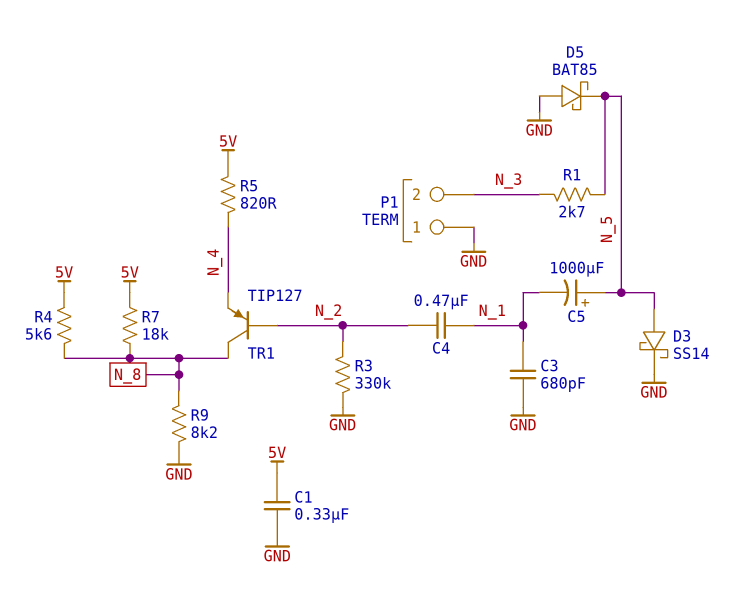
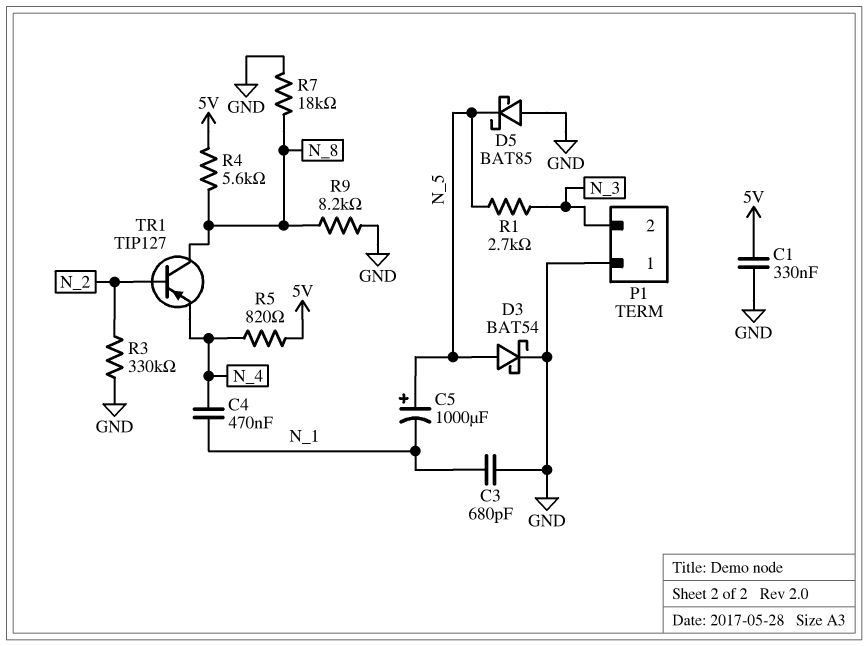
C4: 470nF (N_1, N_2) -> 470nF (N_1, N_4)
D3: schottky SS14 (A N_5, K GND) -> schottky BAT54 (A N_5, K GND)
R7: 18k (5V, N_8) -> 18k (GND, N_8)

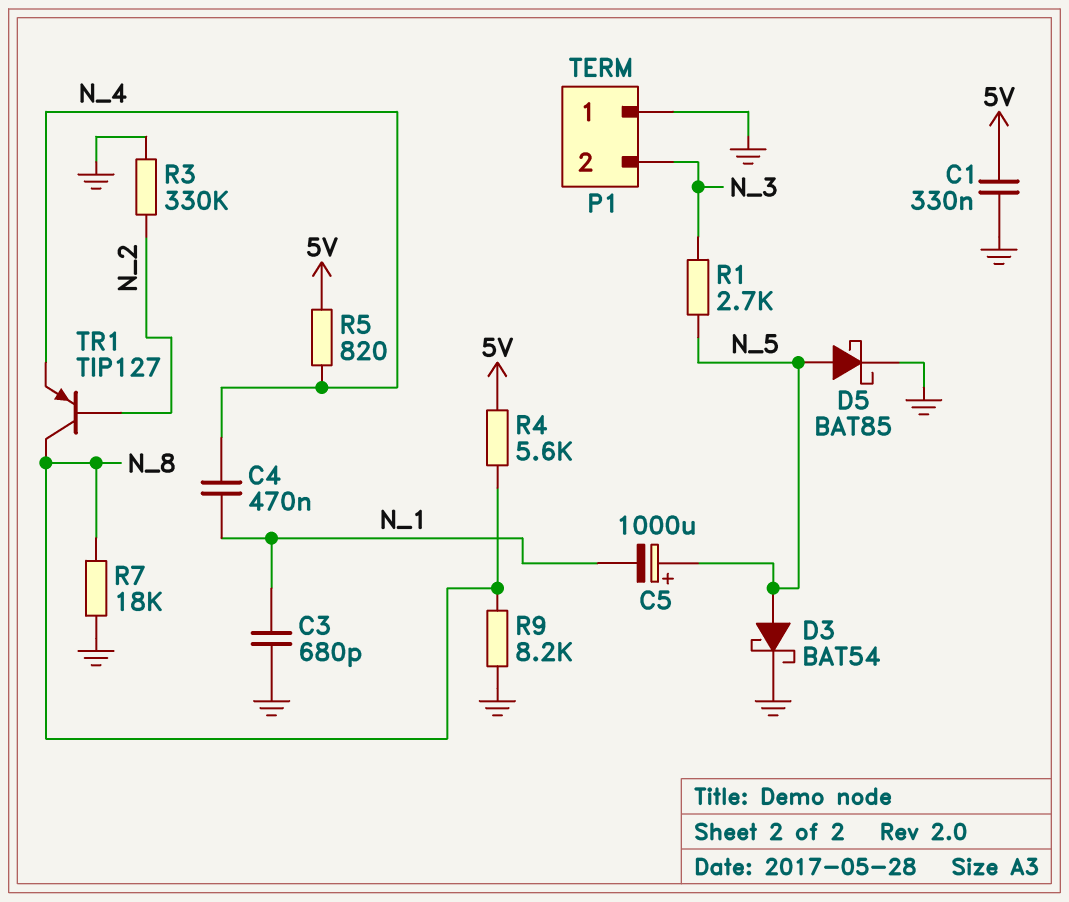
D5: schottky BAT85 (A GND, K N_5) -> schottky BAT85 (A N_5, K GND)

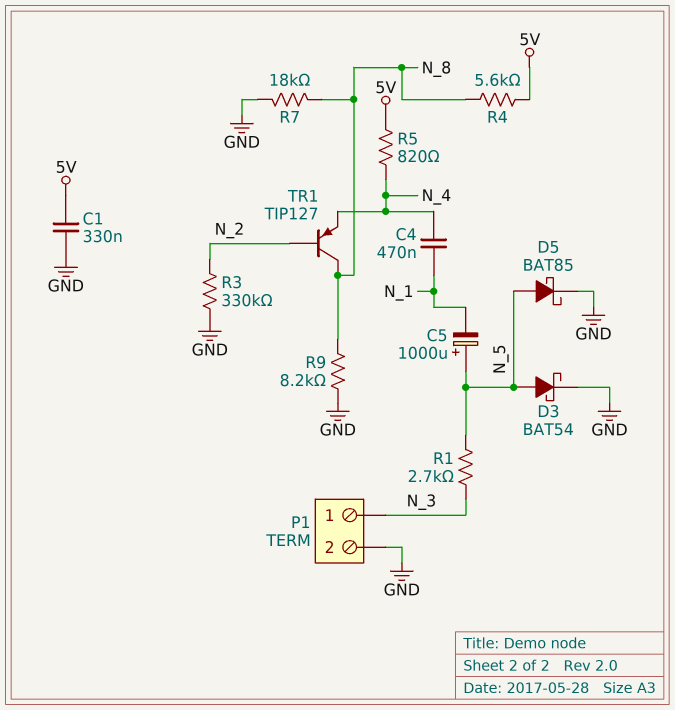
C3: 680pF (GND, N_1) -> none
P1 pin 1: GND -> N_3
P1 pin 2: N_3 -> GND

